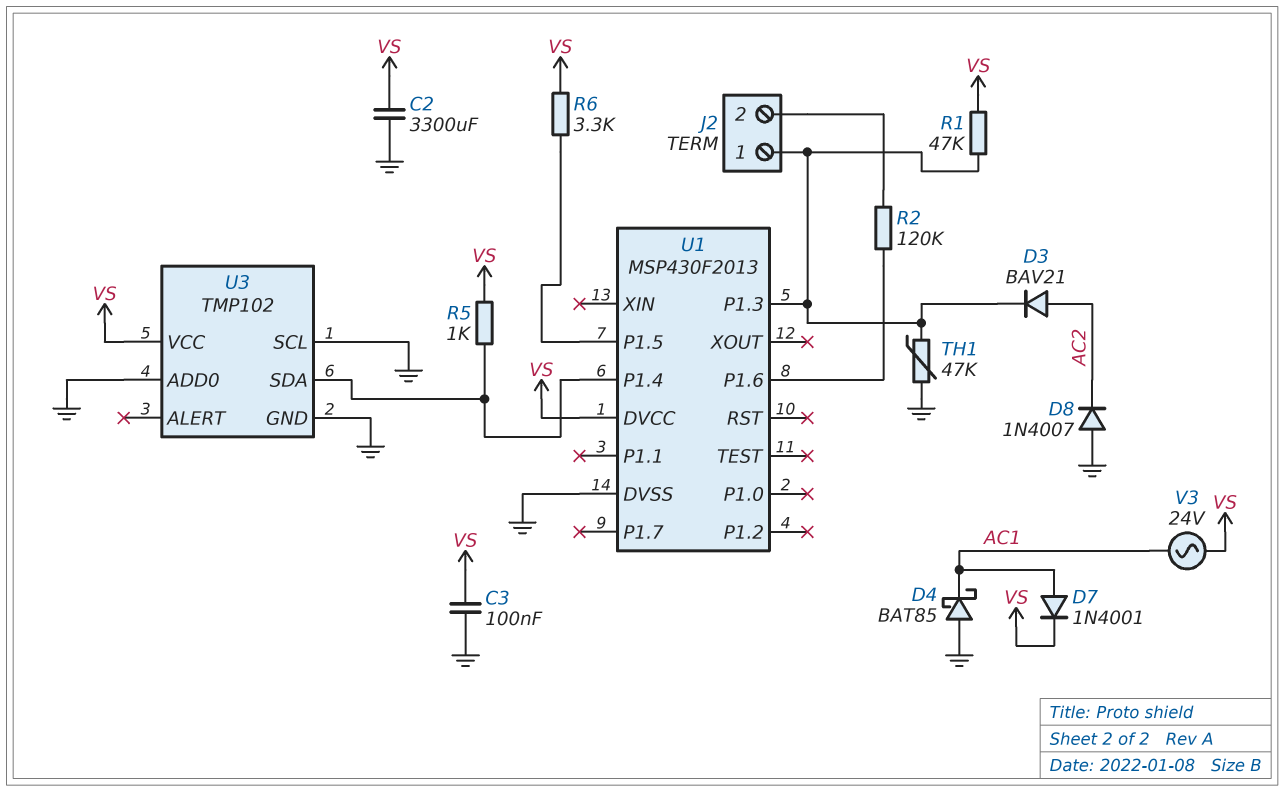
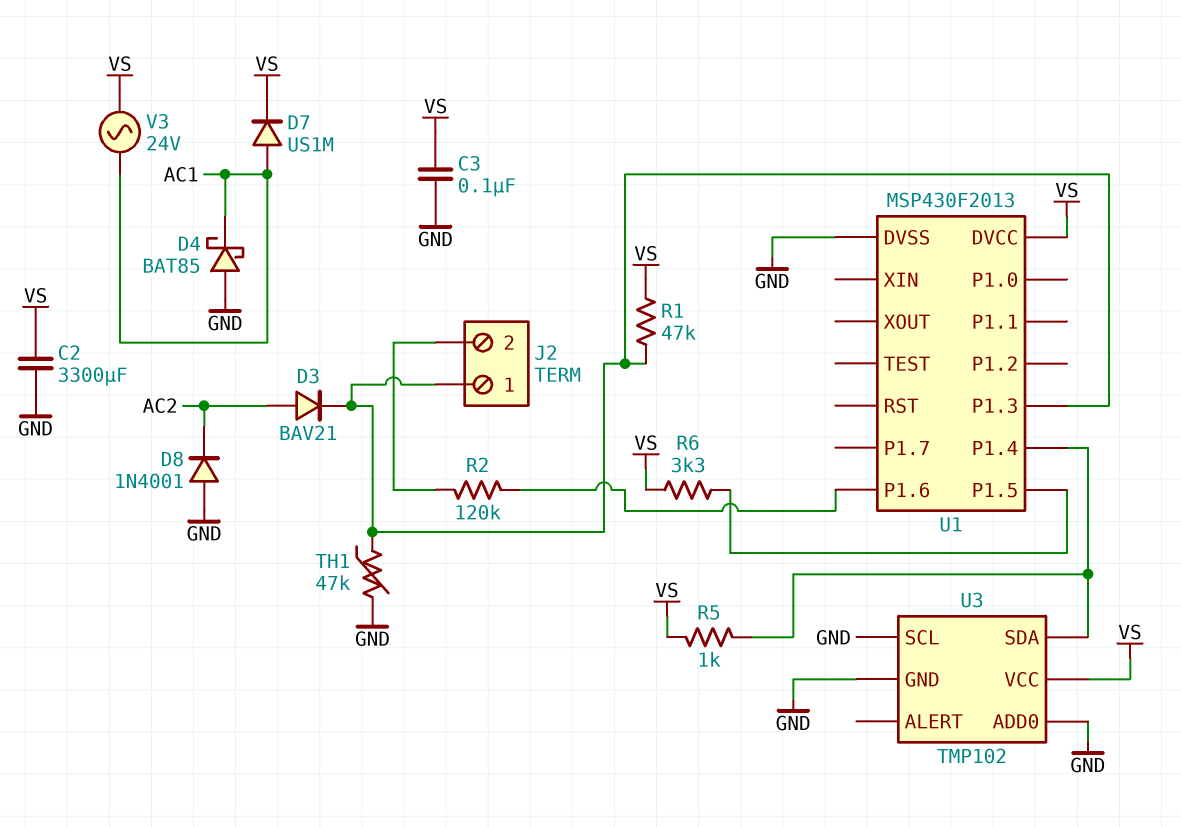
D7: diode 1N4001 (A AC1, K VS) -> diode US1M (A AC1, K VS)
D8: diode 1N4007 (A GND, K AC2) -> diode 1N4001 (A GND, K AC2)

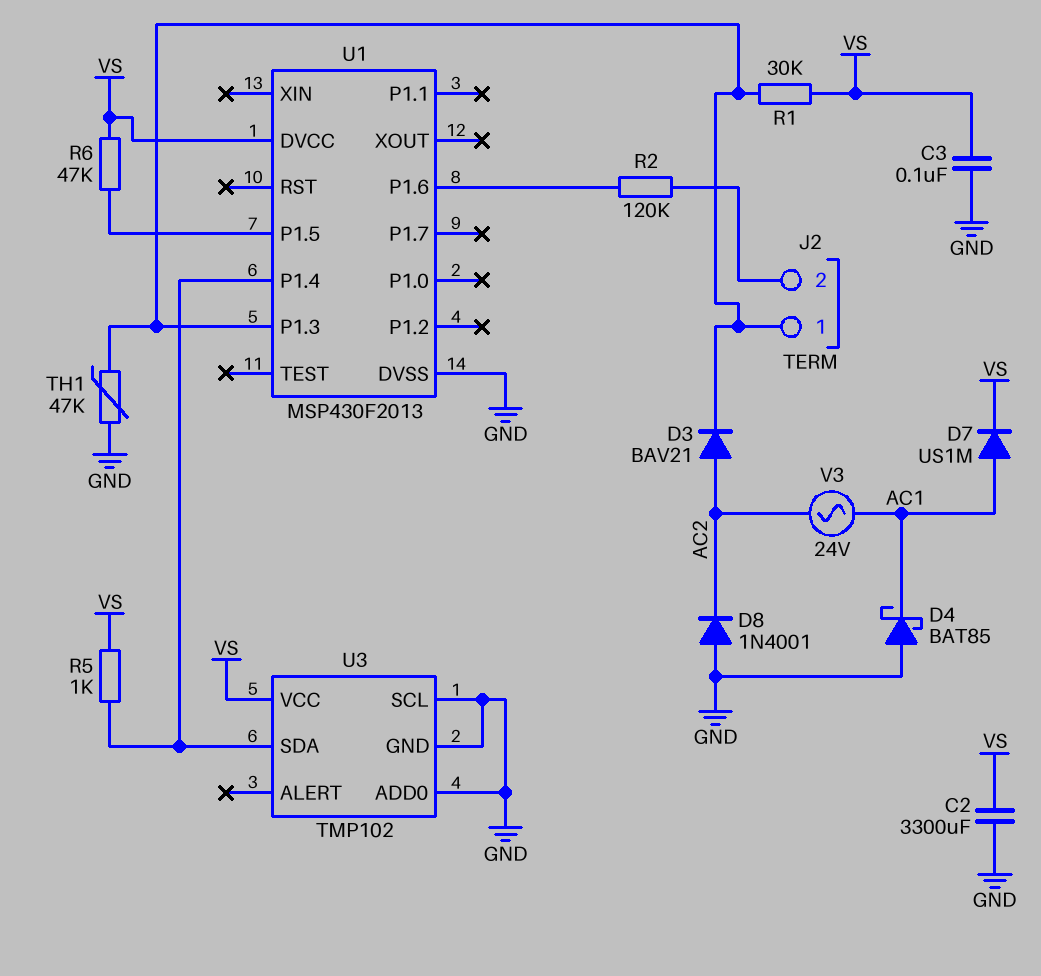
R1: 47k (J2/1, VS) -> 30k (J2/1, VS)
R6: 3.3k (U1/P1.5, VS) -> 47k (U1/P1.5, VS)
V3: AC 24V (AC1, VS) -> AC 24V (AC1, AC2)

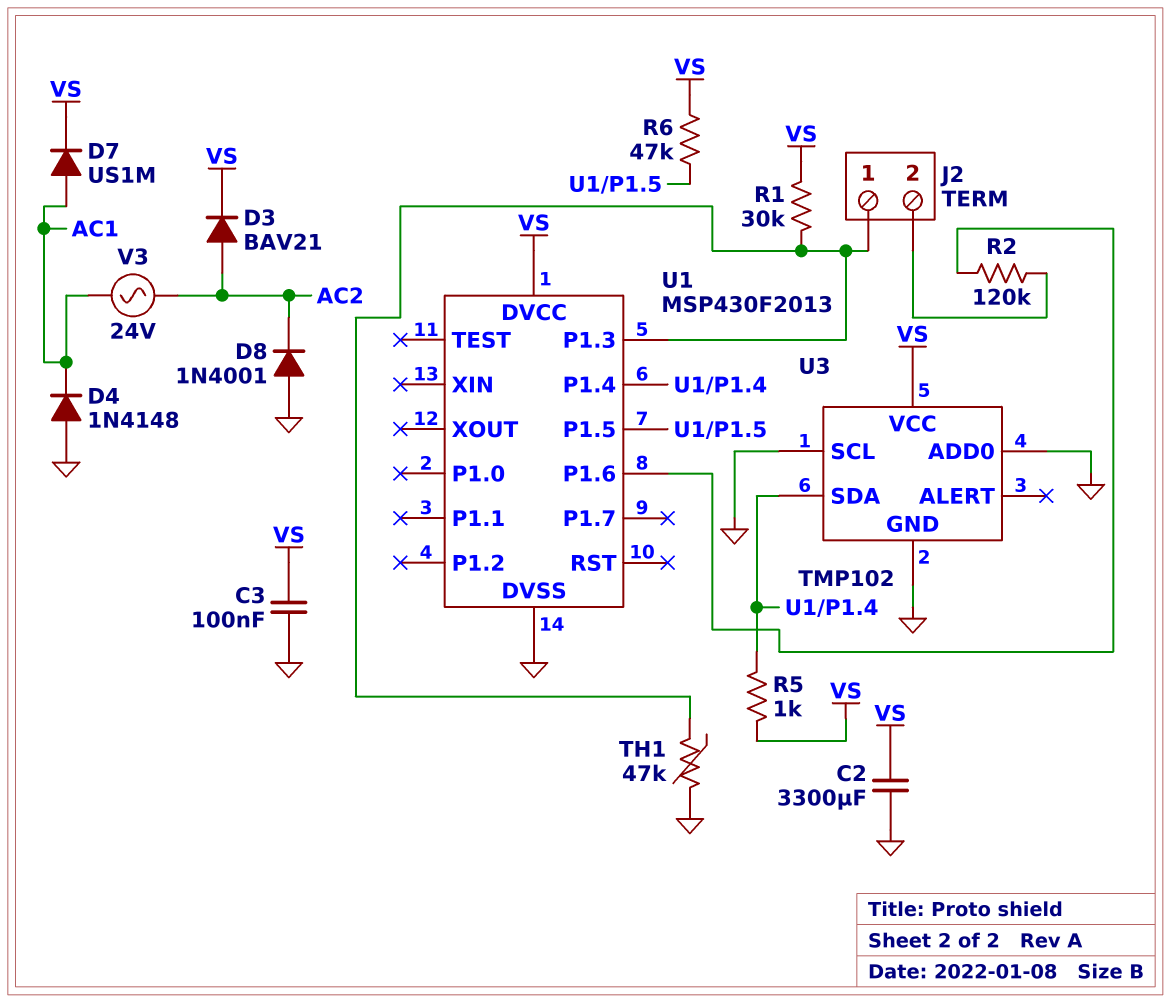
D3: diode BAV21 (A AC2, K J2/1) -> diode BAV21 (A AC2, K VS)
D4: schottky BAT85 (A GND, K AC1) -> diode 1N4148 (A GND, K AC1)

